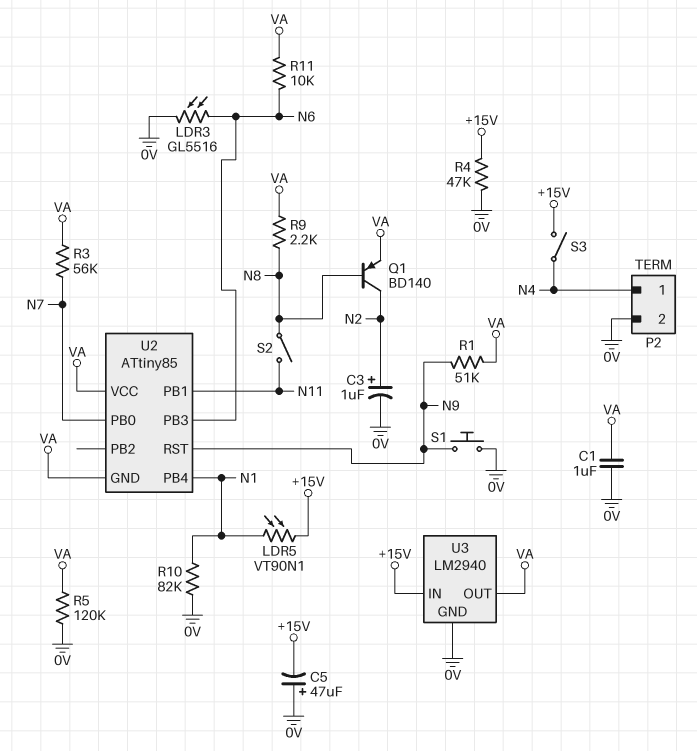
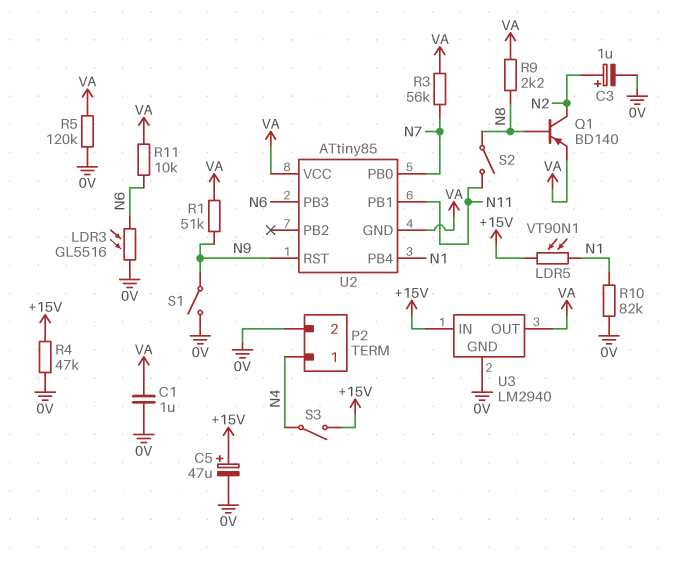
C5: 47uF (plus 0V, minus +15V) -> 47uF (plus +15V, minus 0V)
S1: button (0V, N9) -> switch (0V, N9)

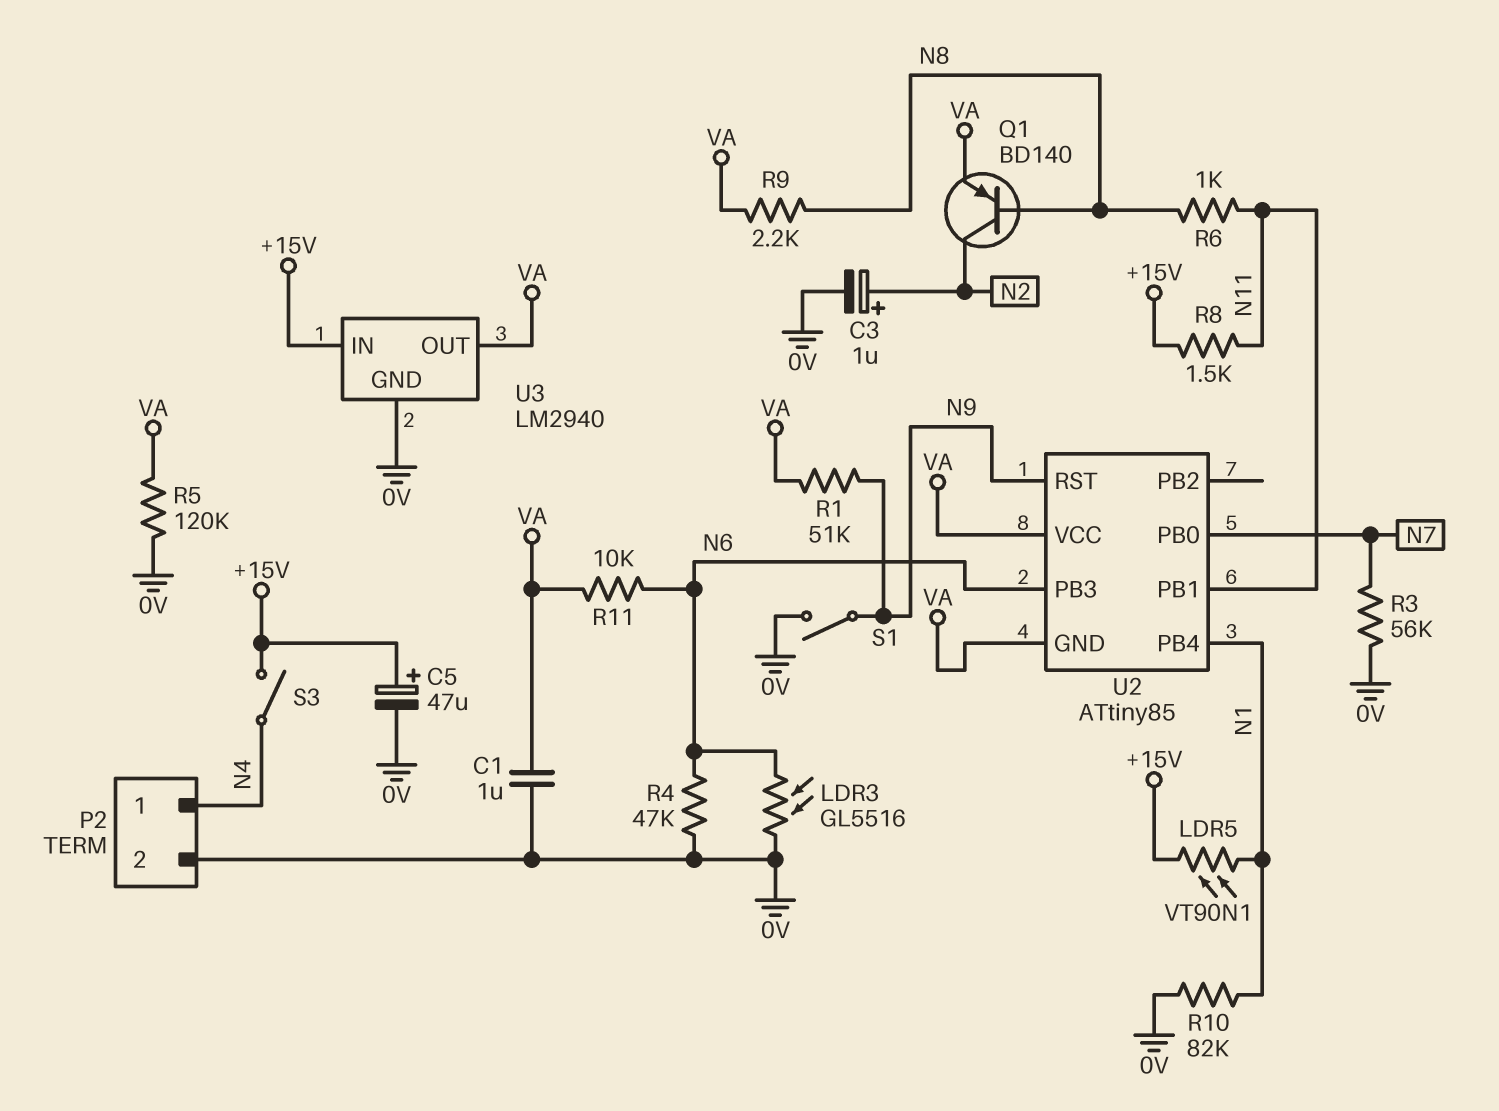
R3: 56k (N7, VA) -> 56k (0V, N7)
R4: 47k (+15V, 0V) -> 47k (0V, N6)
R6: none -> 1k (N8, N11)
R8: none -> 1.5k (+15V, N11)
S2: switch (N8, N11) -> none

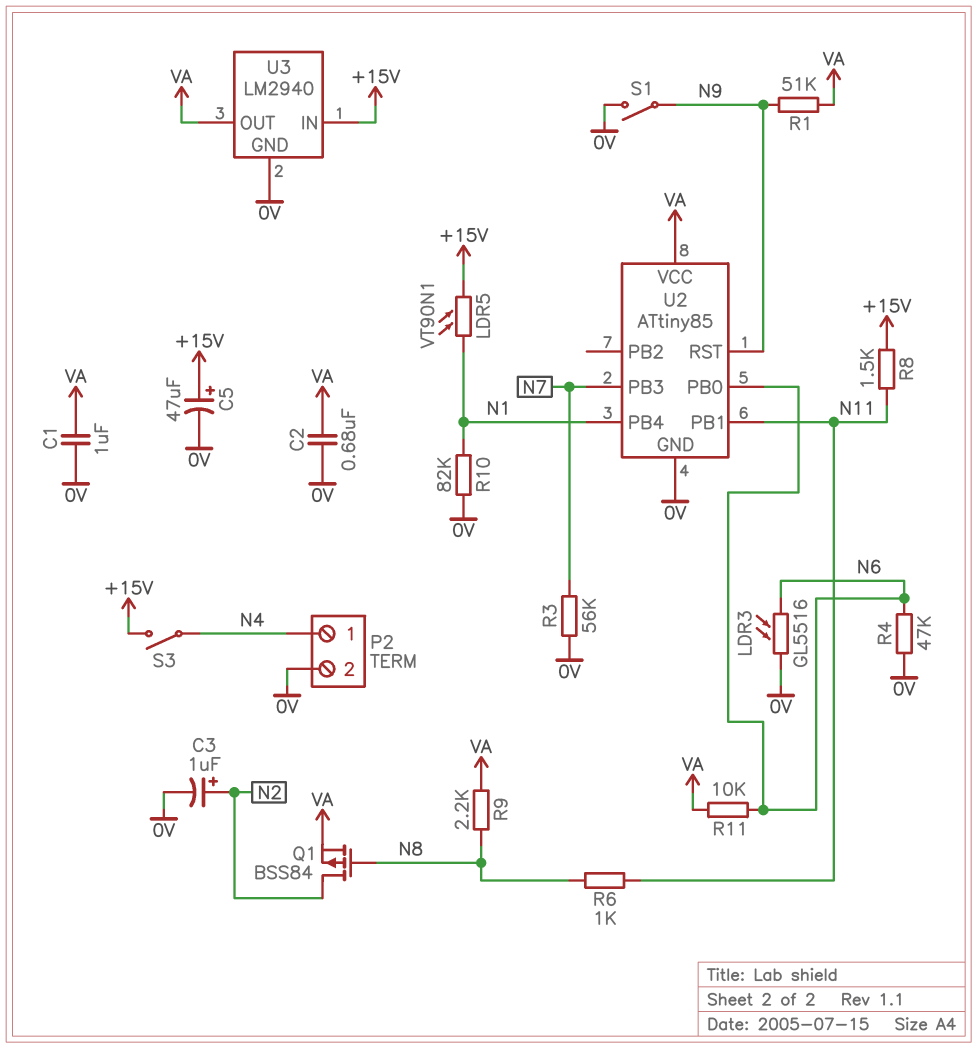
C2: none -> 680nF (0V, VA)
Q1: PNP BD140 (B N8, C N2, E VA) -> PMOS BSS84 (G N8, D N2, S VA)
R5: 120k (0V, VA) -> none
U2 pin GND: VA -> 0V
U2 pin PB0: N7 -> N6
U2 pin PB3: N6 -> N7

